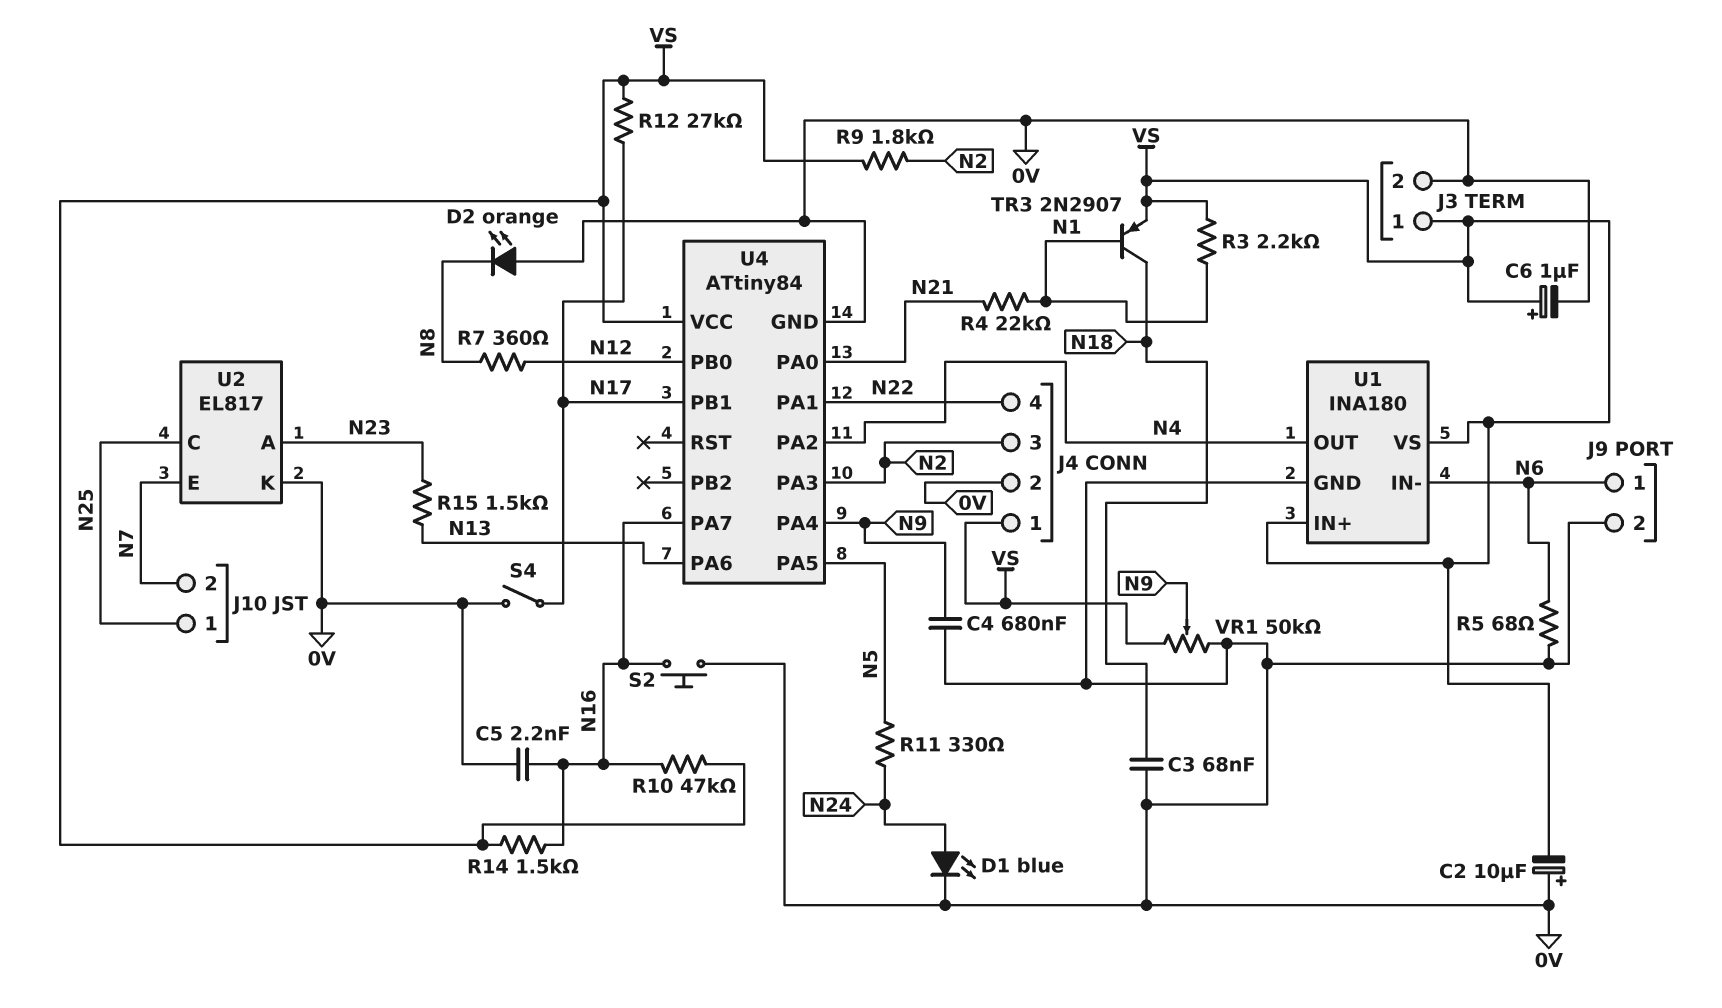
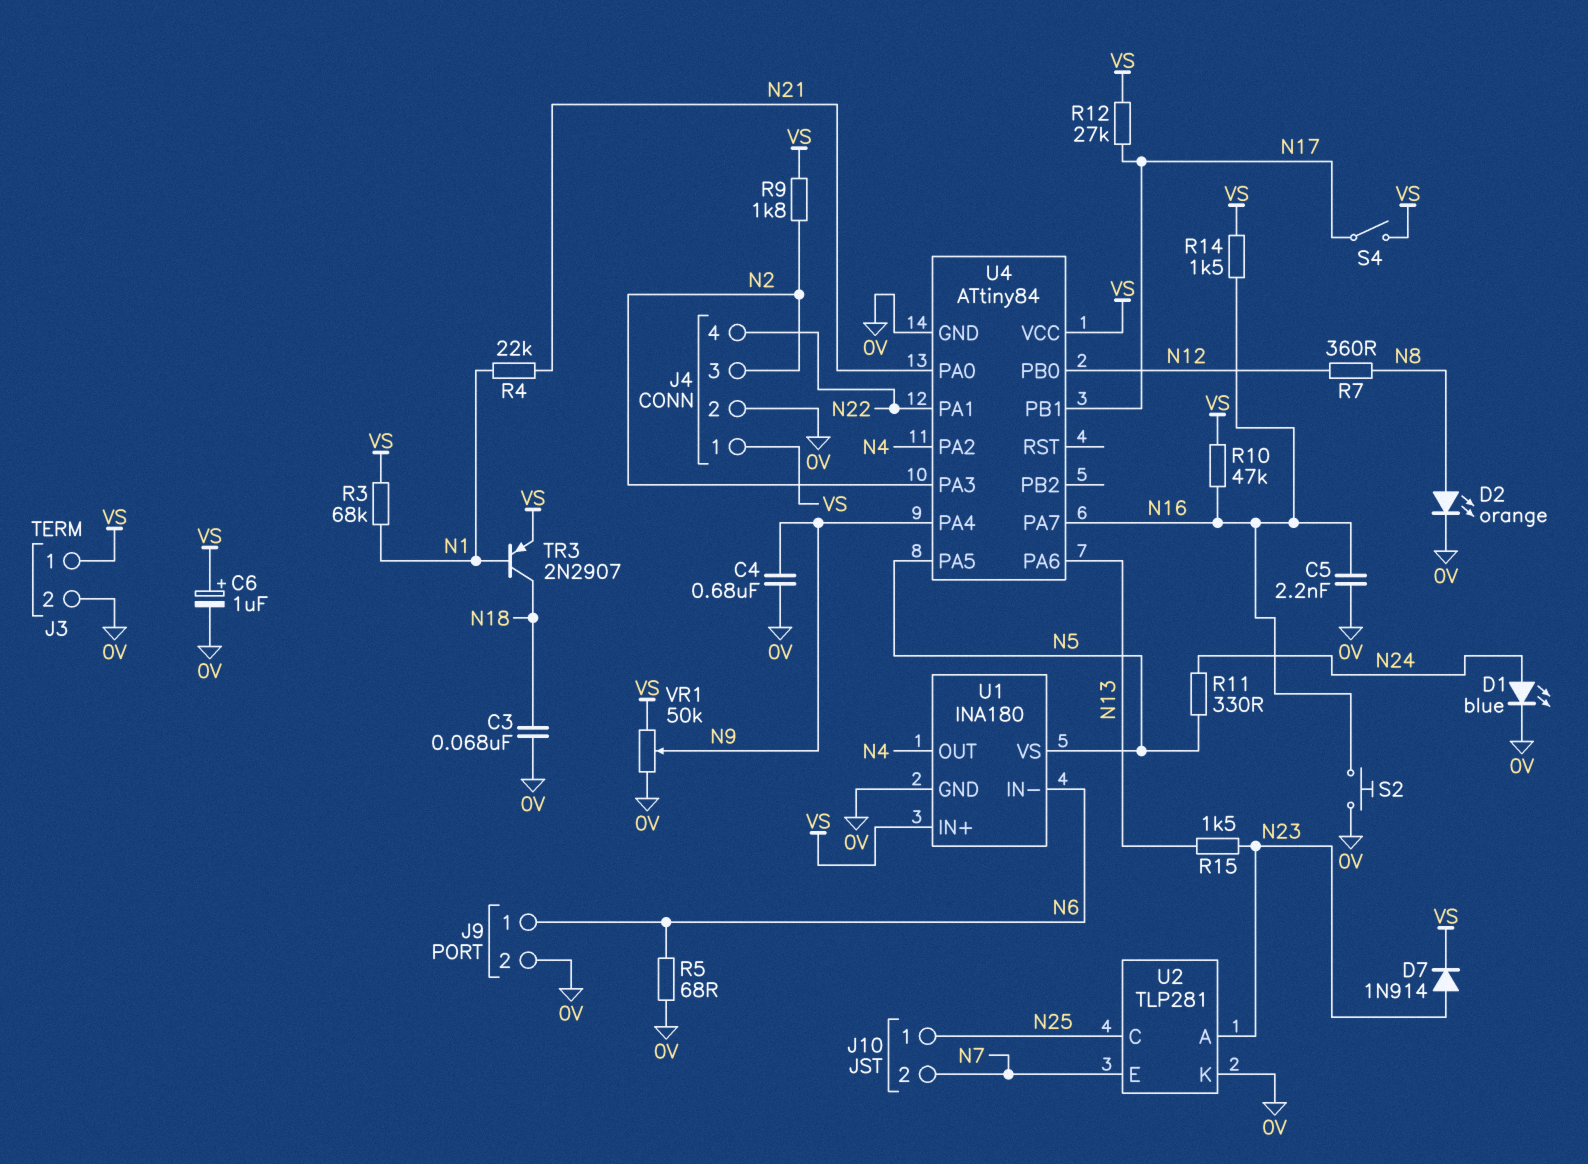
C2: 10uF (plus 0V, minus VS) -> none
D2: LED orange (A 0V, K N8) -> LED orange (A N8, K 0V)
D7: none -> diode 1N914 (A N23, K VS)
R3: 2.2k (N1, VS) -> 68k (N1, VS)
S4: switch (0V, N17) -> switch (N17, VS)
U1 pin VS: VS -> N5
U2: EL817 -> TLP281

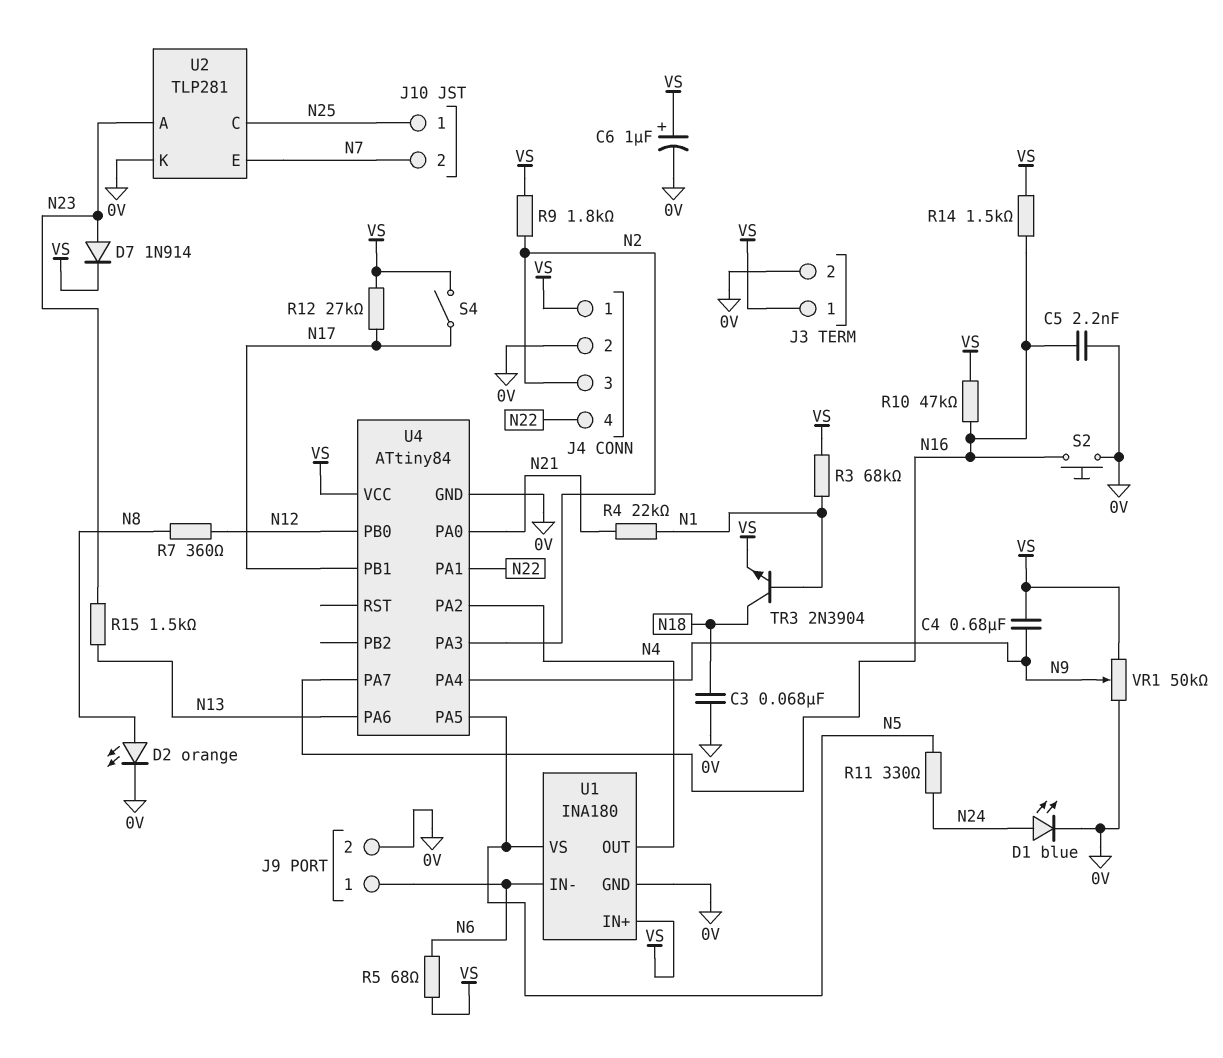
C4: 680nF (0V, N9) -> 680nF (N9, VS)
R5: 68 (0V, N6) -> 68 (N6, VS)
TR3: PNP 2N2907 (B N1, C N18, E VS) -> NPN 2N3904 (B N1, C N18, E VS)

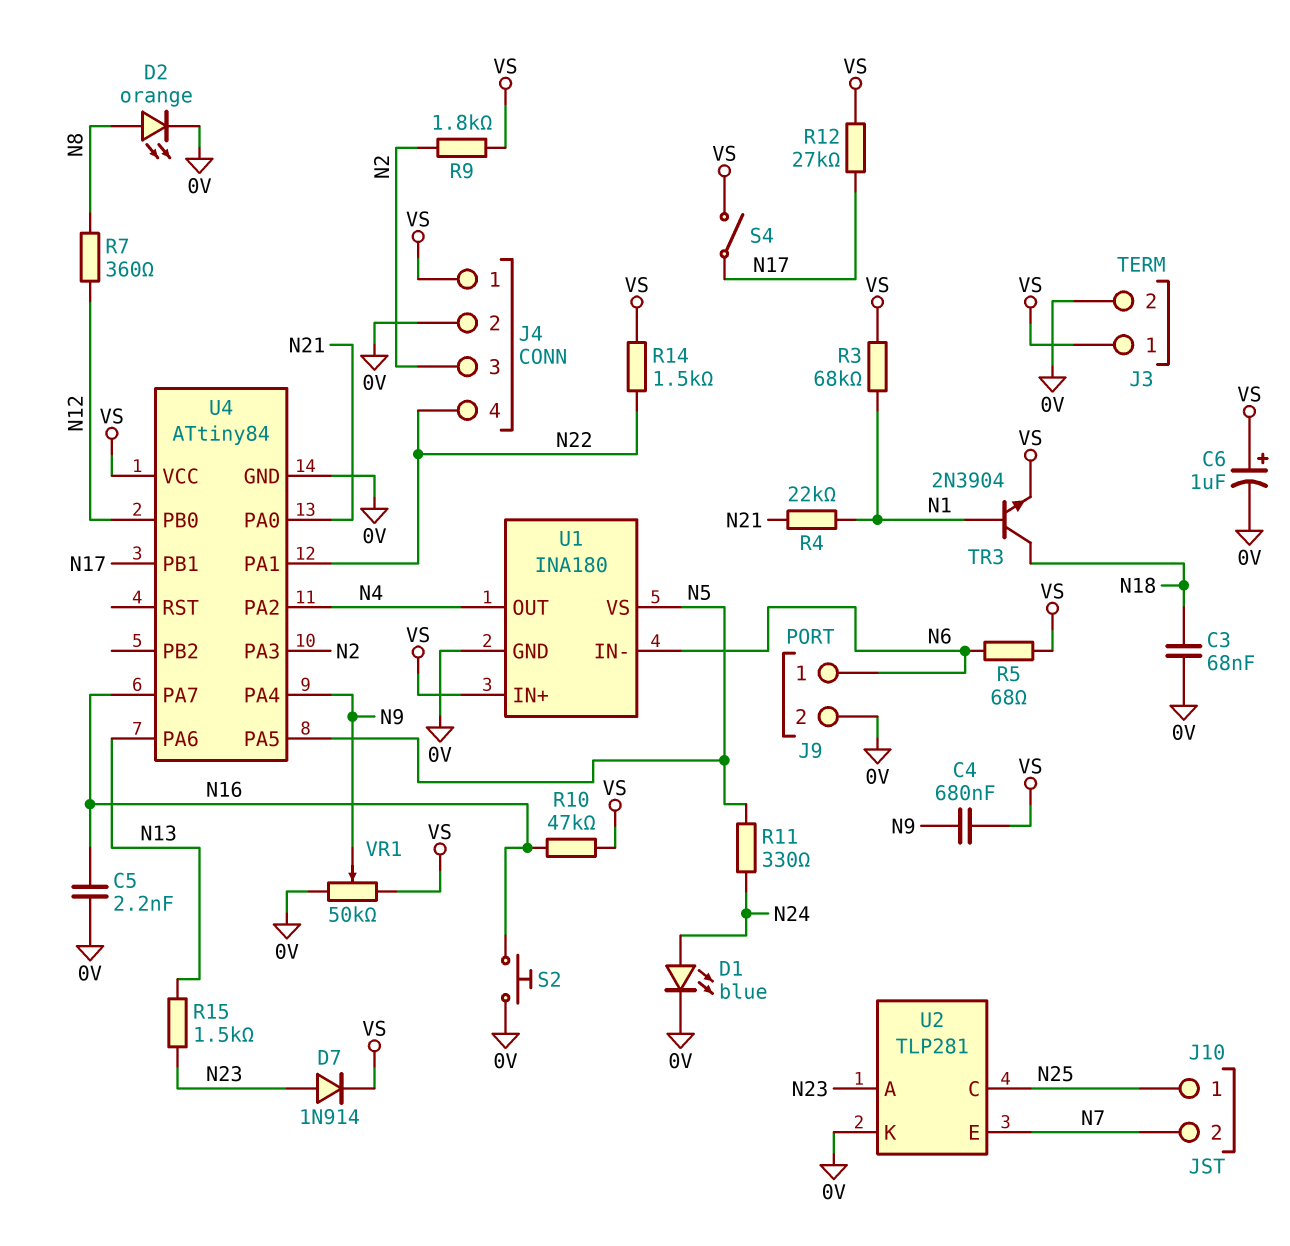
R14: 1.5k (N16, VS) -> 1.5k (N22, VS)

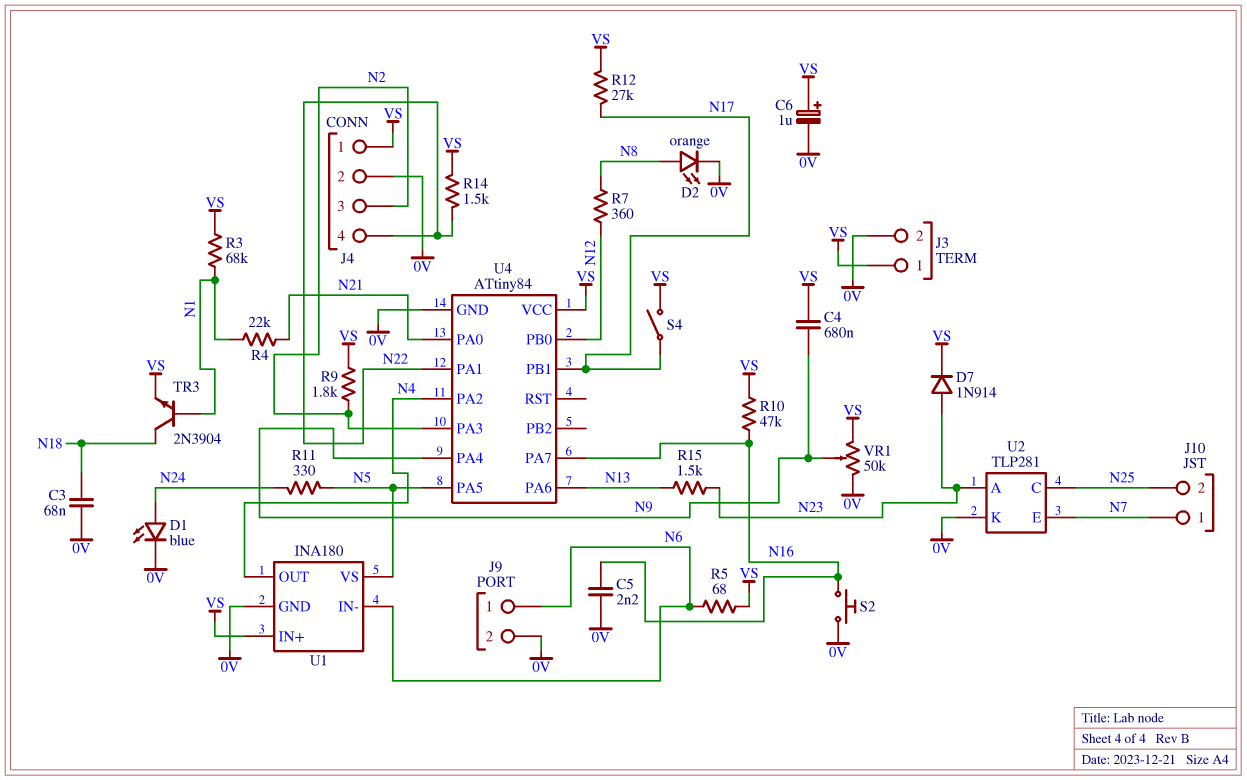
J10 pin 1: N25 -> N7
J10 pin 2: N7 -> N25

